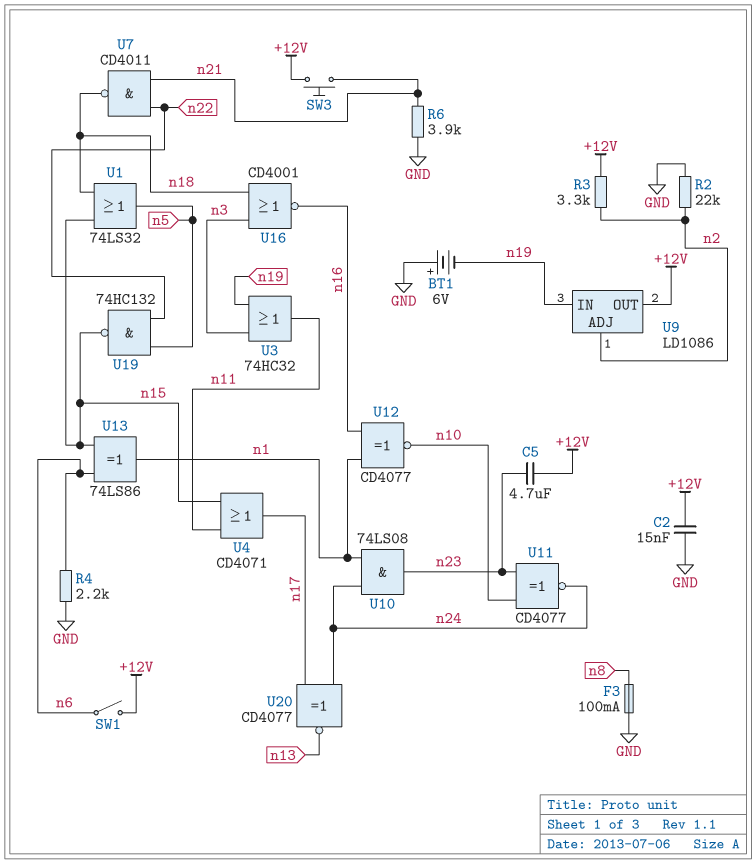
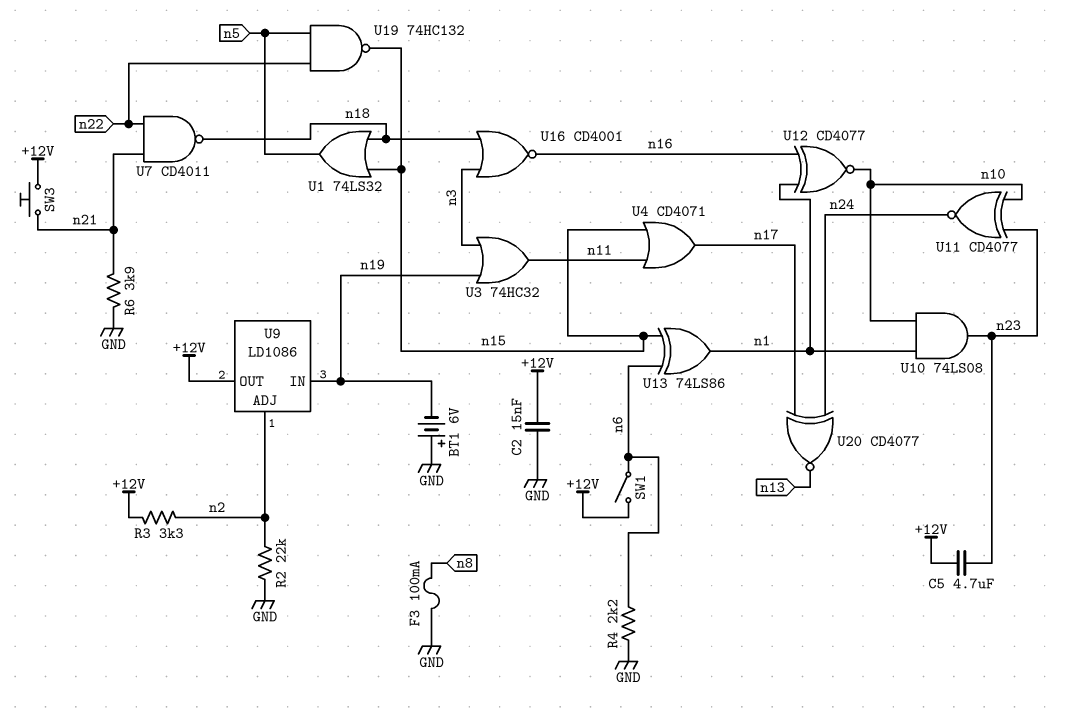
U10: AND 74LS08 (in n1, in n24, out n23) -> AND 74LS08 (in n1, in n10, out n23)

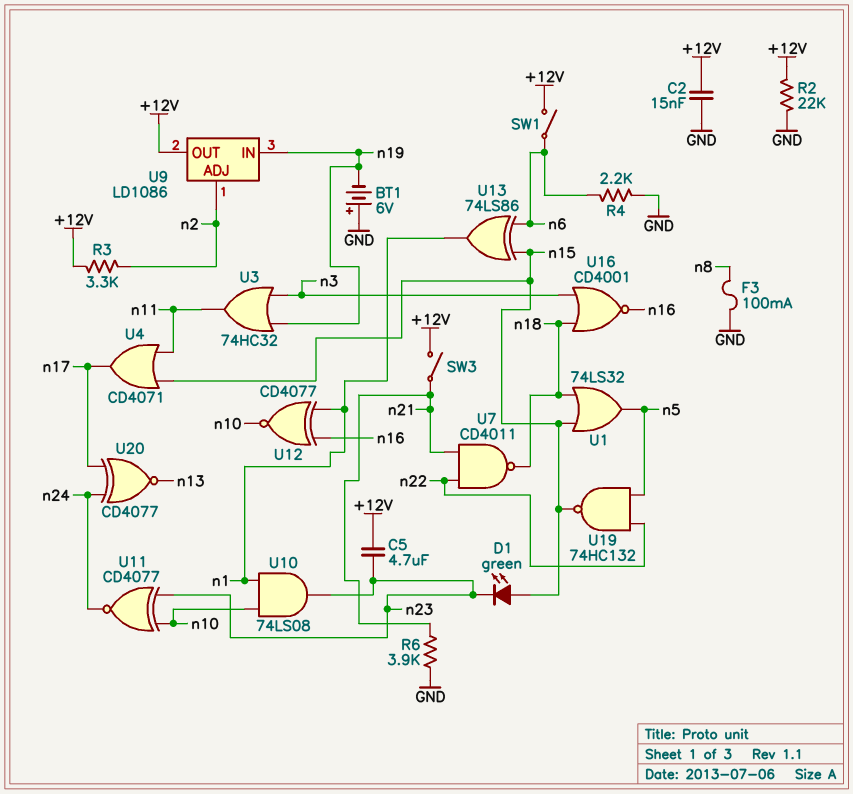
D1: none -> LED green (A n15, K n23)
R2: 22k (GND, n2) -> 22k (+12V, GND)
SW3: button (+12V, n21) -> switch (+12V, n21)

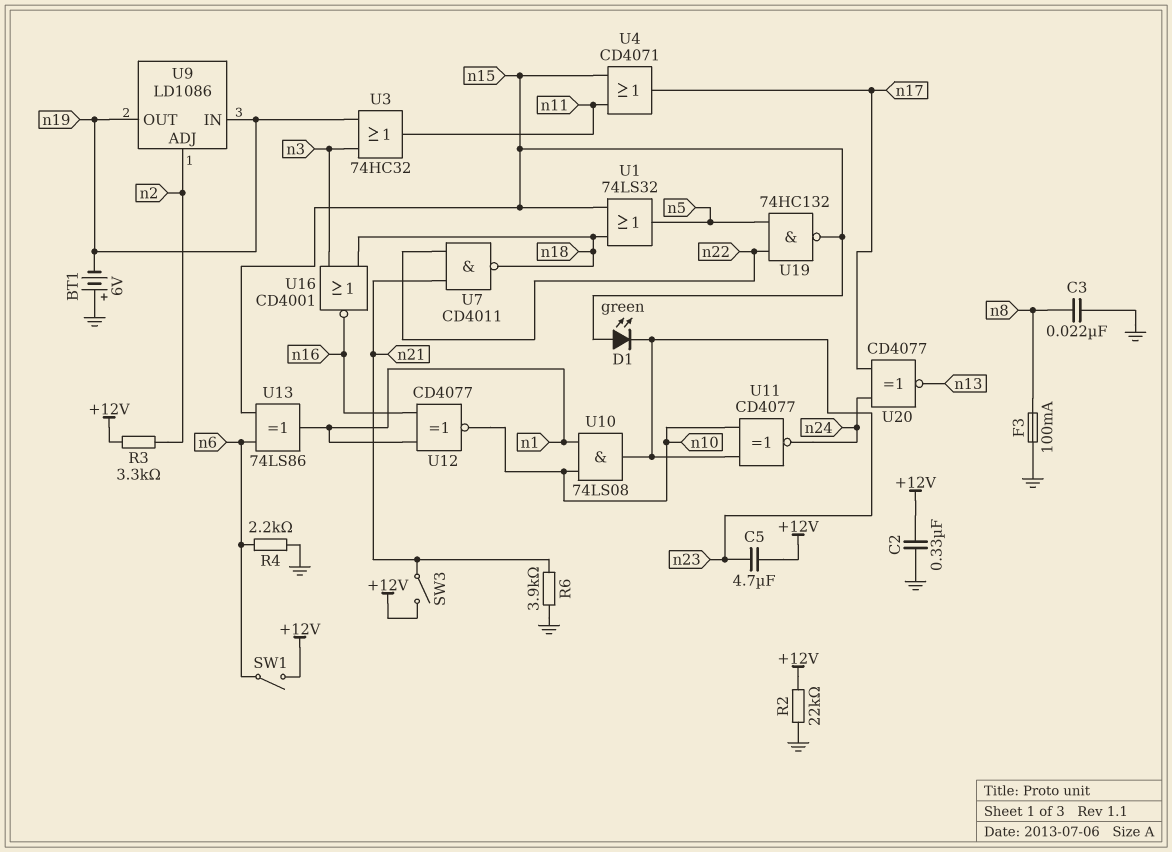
C2: 15nF (+12V, GND) -> 330nF (+12V, GND)
C3: none -> 22nF (GND, n8)
U9 pin OUT: +12V -> n19

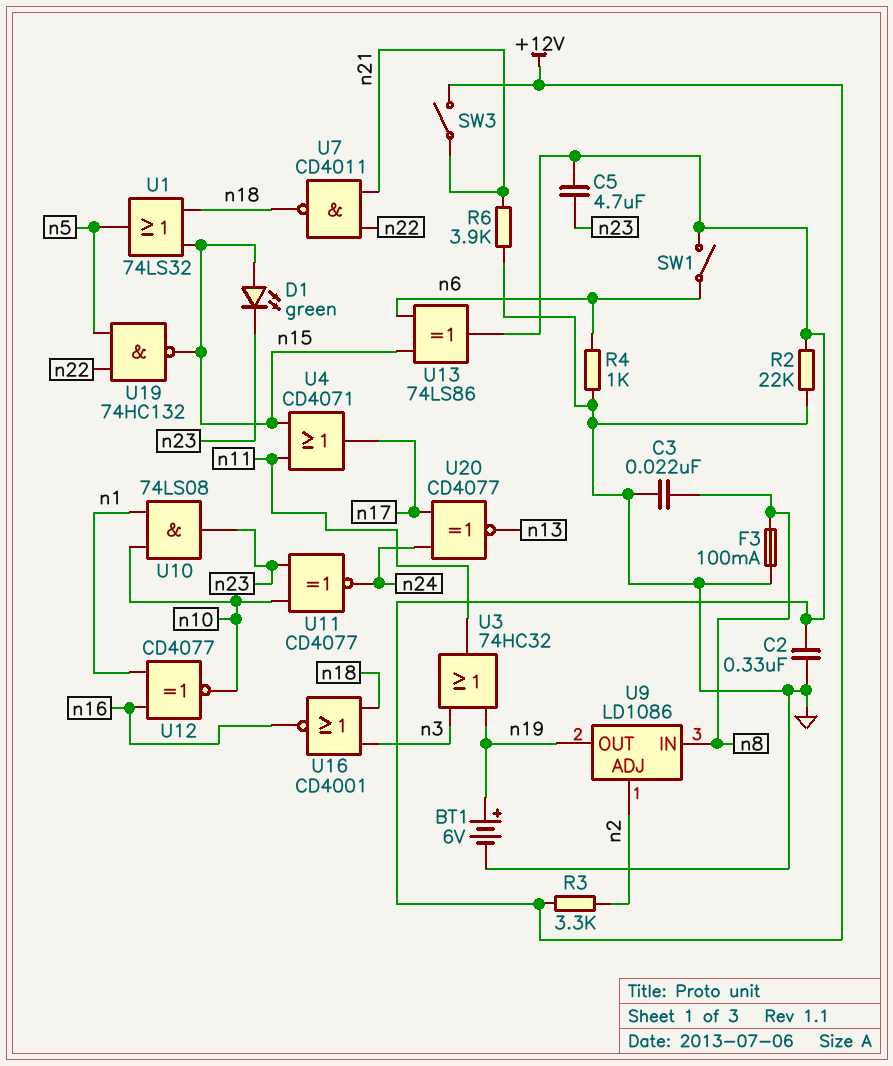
BT1: 6V (plus GND, minus n19) -> 6V (plus n19, minus GND)
R4: 2.2k (GND, n6) -> 1k (GND, n6)
U9 pin IN: n19 -> n8
U13: XOR 74LS86 (in n6, in n15, out n1) -> XOR 74LS86 (in n6, in n15, out +12V)

